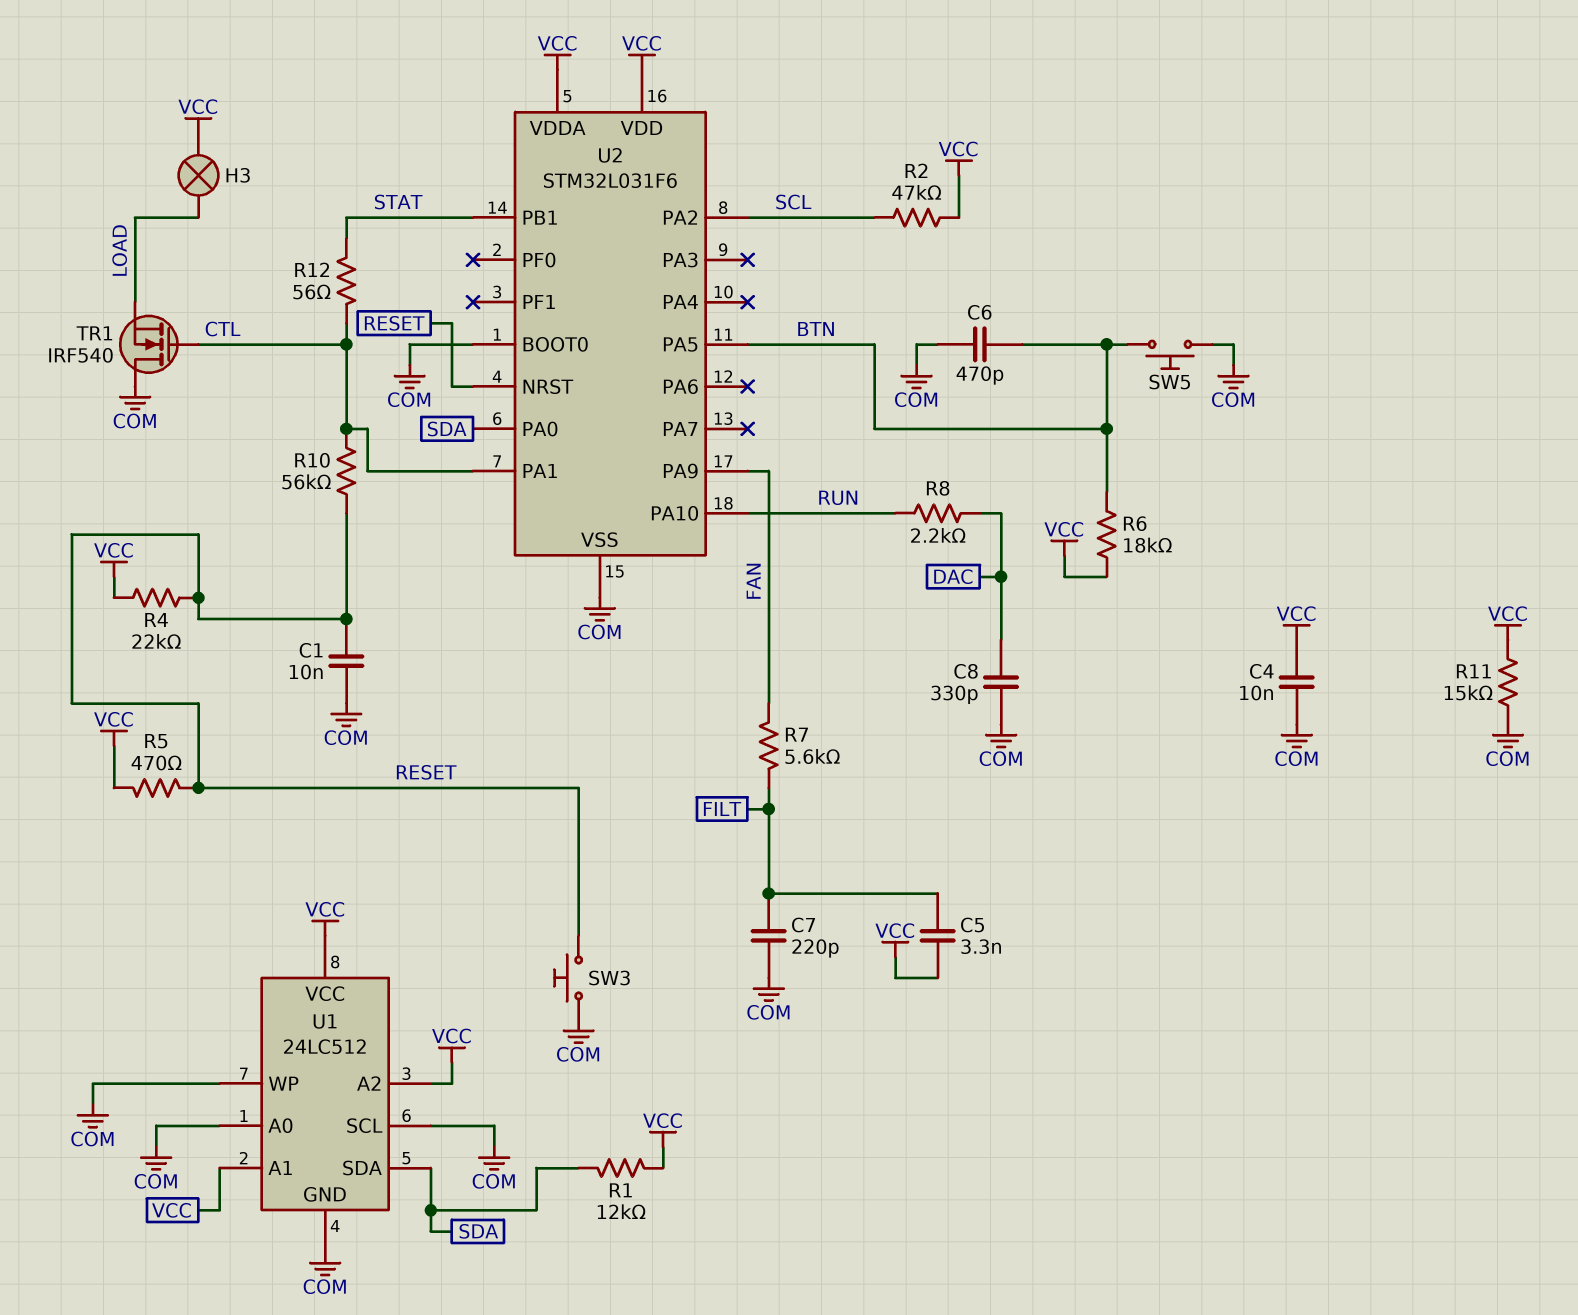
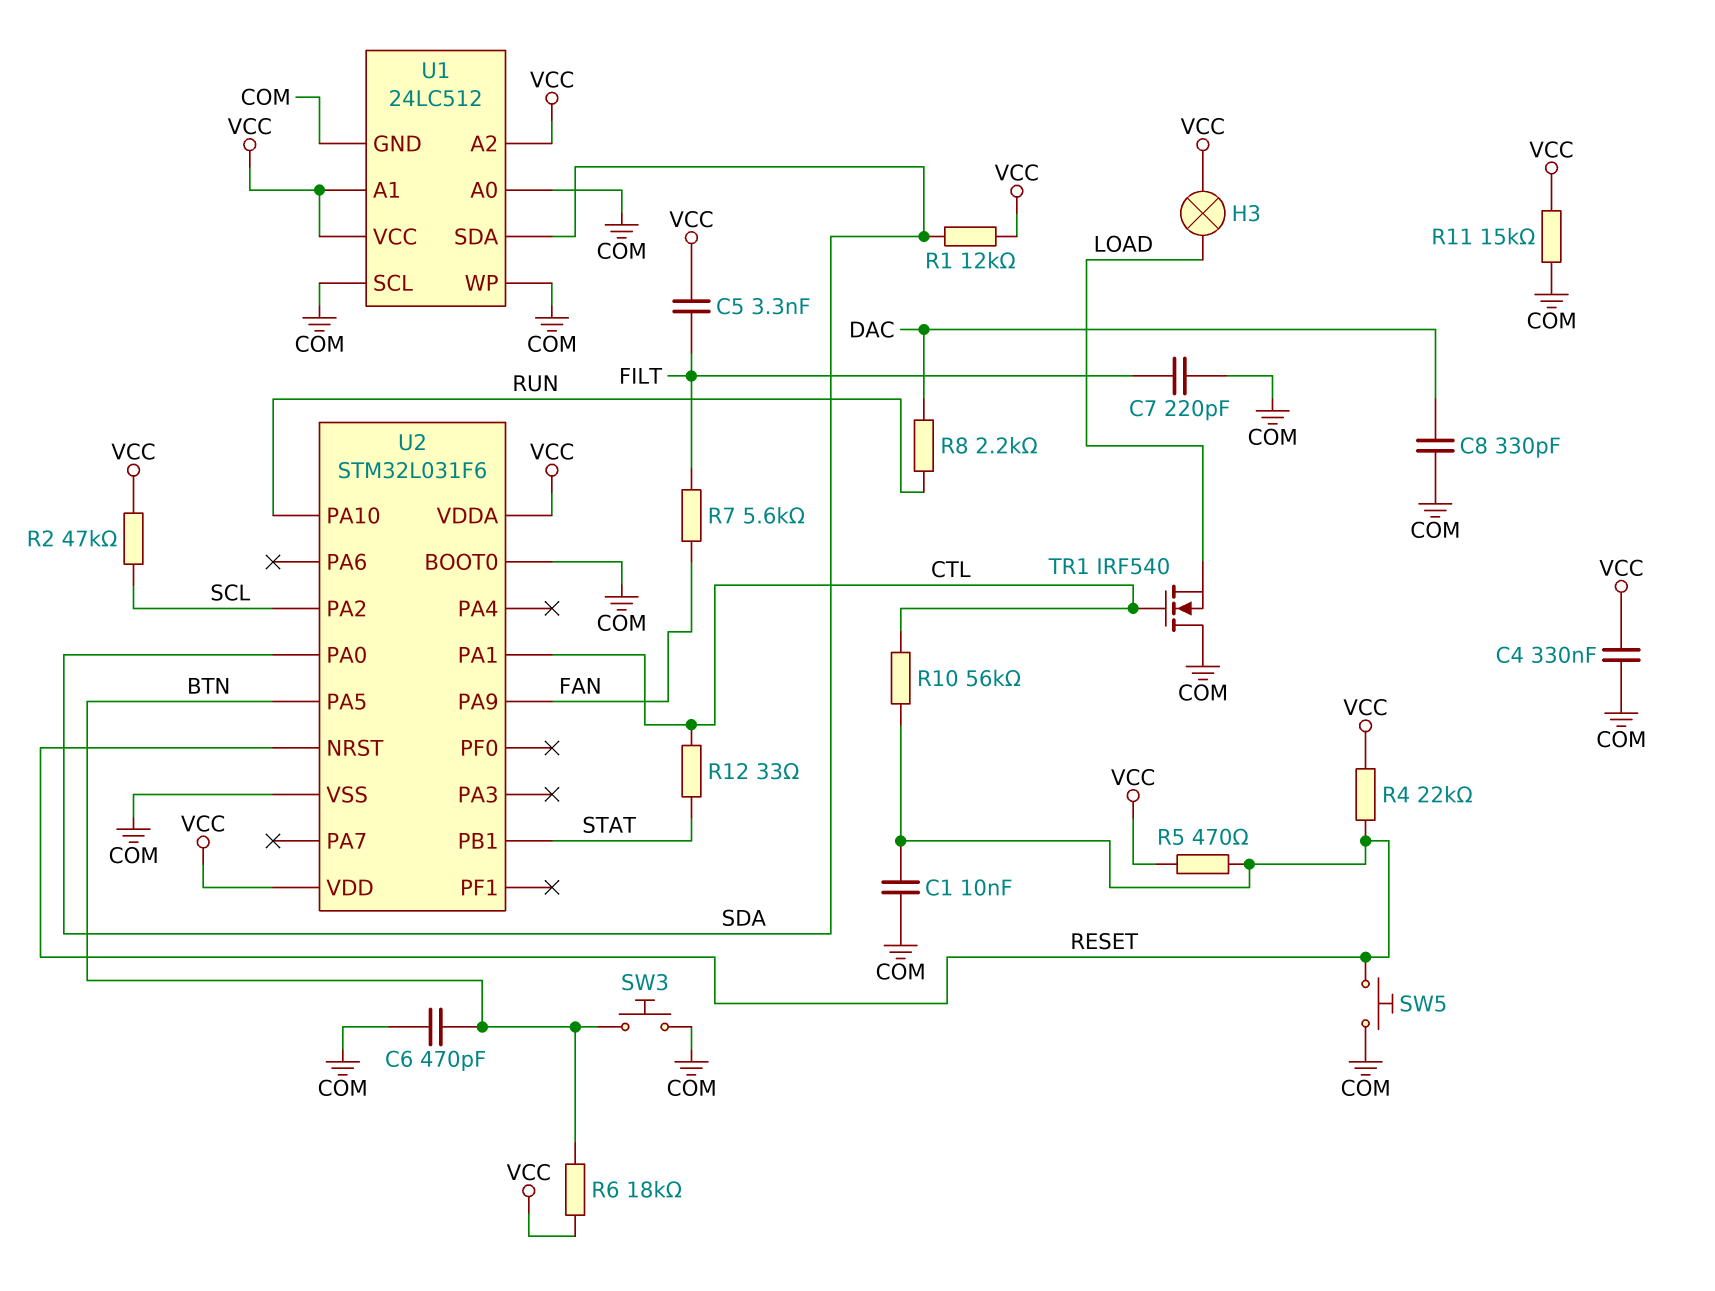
C4: 10nF (COM, VCC) -> 330nF (COM, VCC)
R12: 56 (CTL, STAT) -> 33 (CTL, STAT)
SW3: button (COM, RESET) -> button (BTN, COM)
SW5: button (BTN, COM) -> button (COM, RESET)

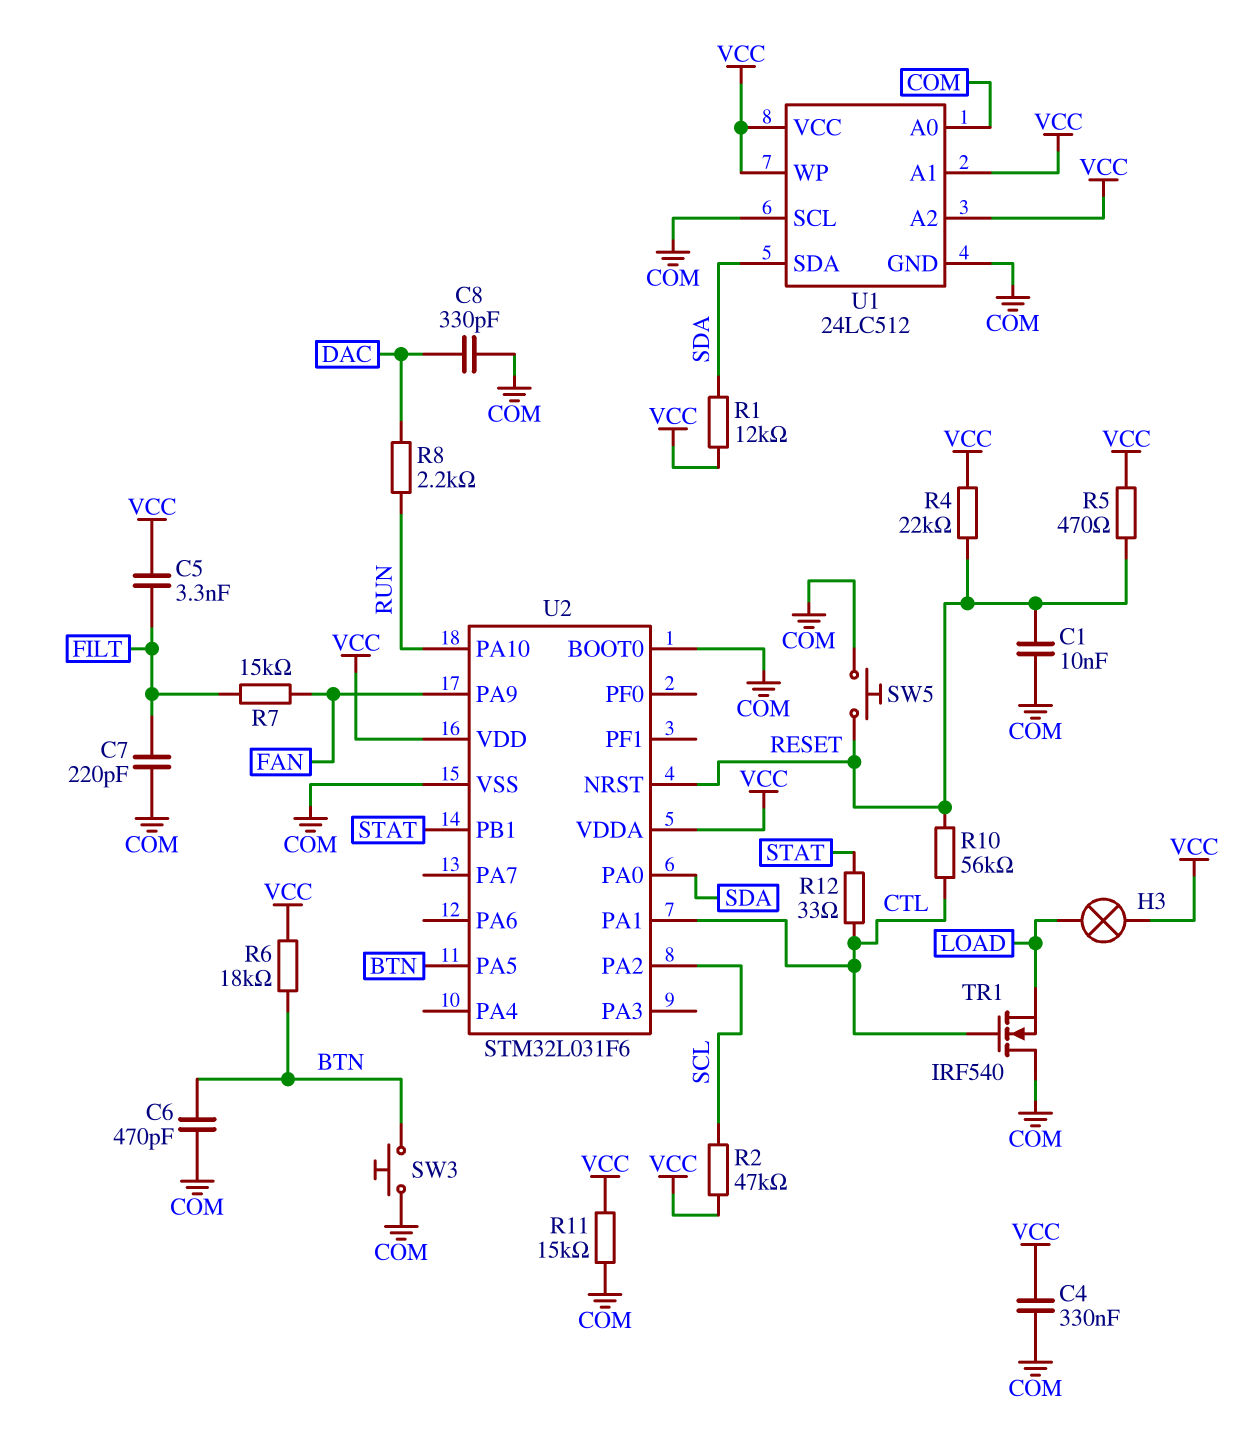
R7: 5.6k (FAN, FILT) -> 15k (FAN, FILT)
U1 pin WP: COM -> VCC

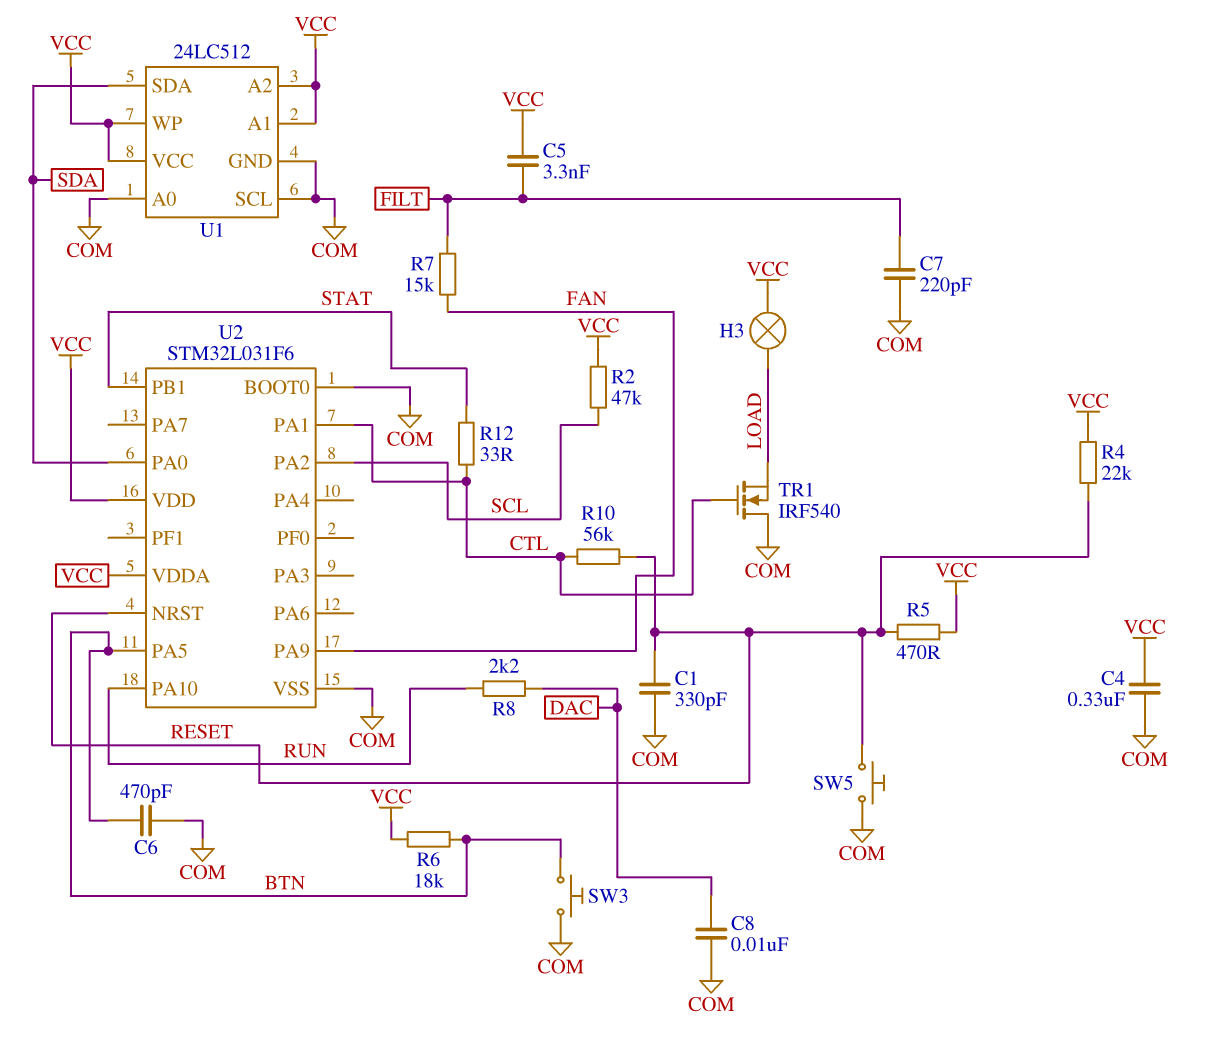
C1: 10nF (COM, RESET) -> 330pF (COM, RESET)
C8: 330pF (COM, DAC) -> 10nF (COM, DAC)
R1: 12k (SDA, VCC) -> none
R11: 15k (COM, VCC) -> none

